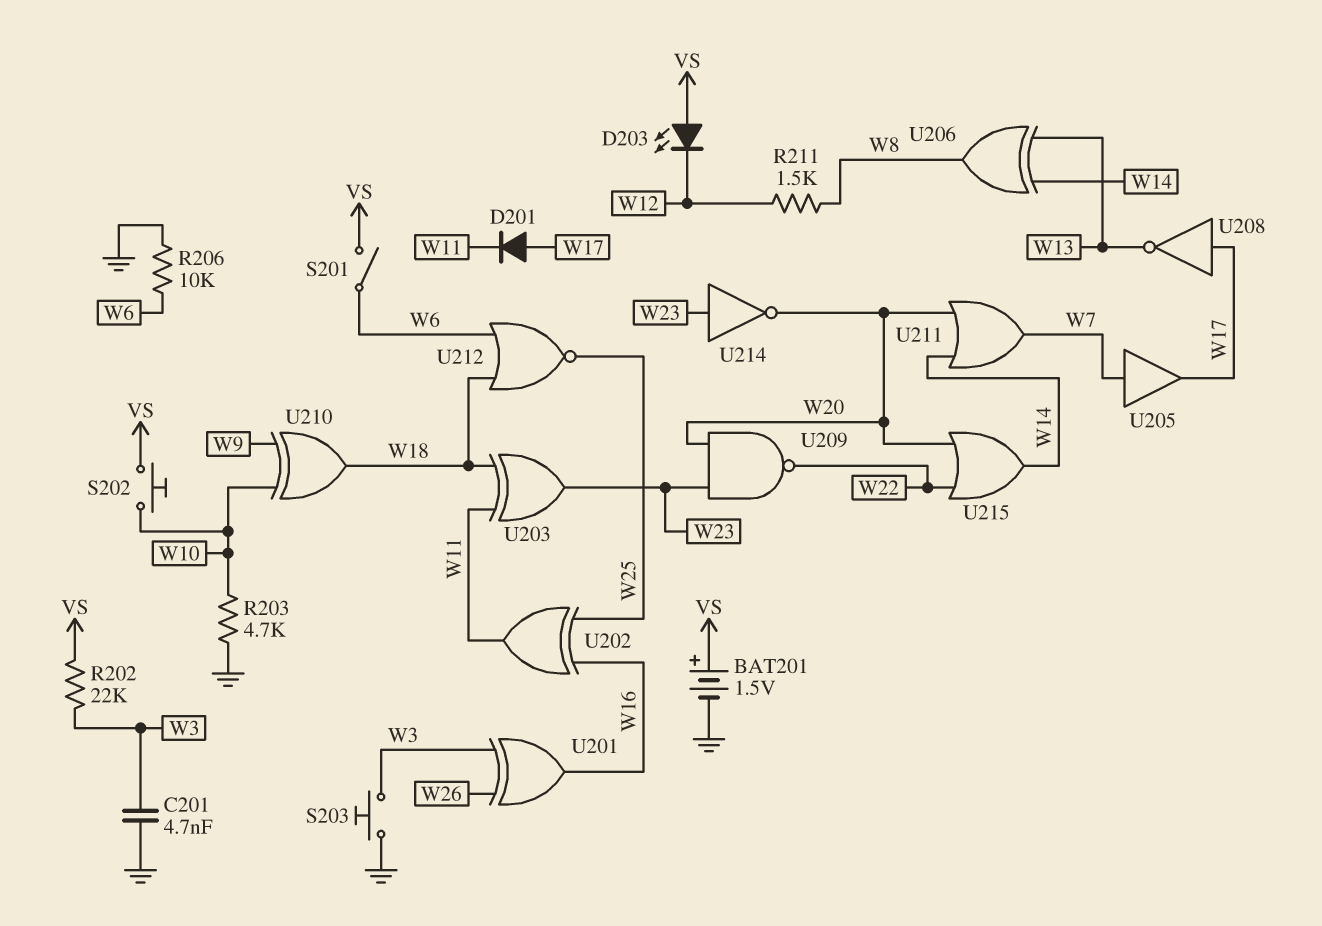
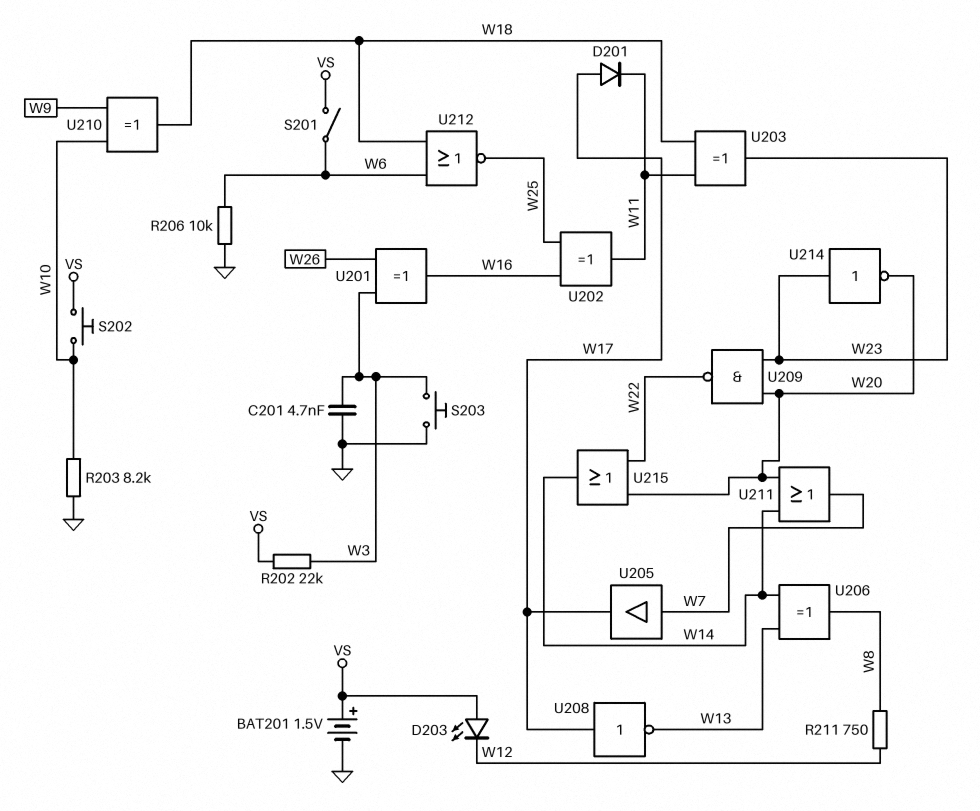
R203: 4.7k (GND, W10) -> 8.2k (GND, W10)
R211: 1.5k (W8, W12) -> 750 (W8, W12)

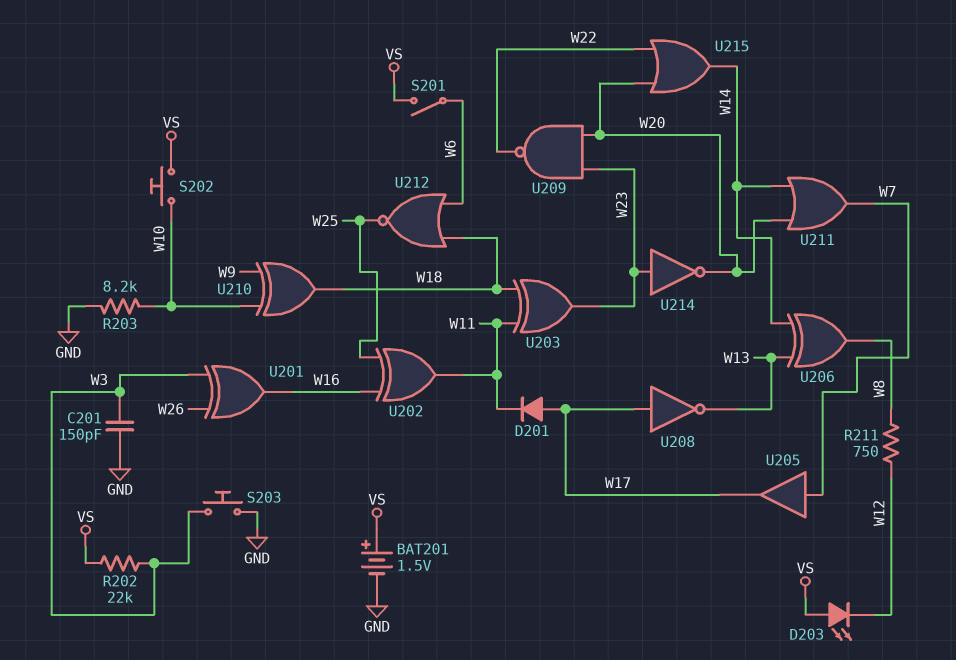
C201: 4.7nF (GND, W3) -> 150pF (GND, W3)
R206: 10k (GND, W6) -> none

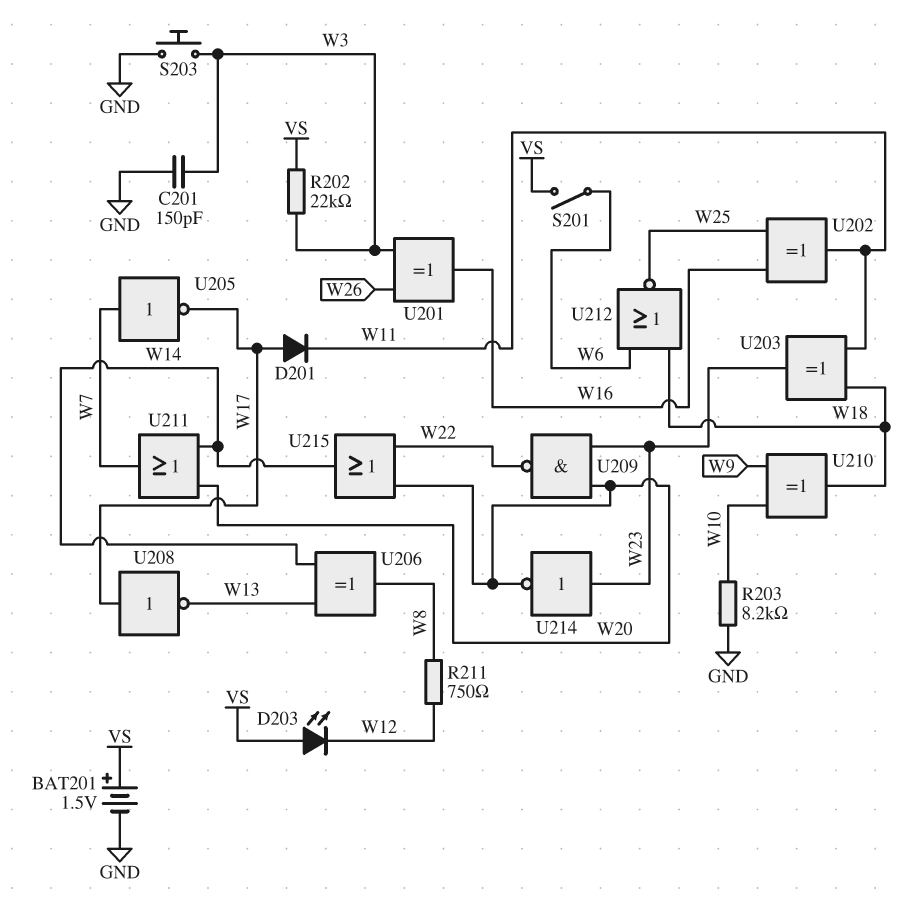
S202: button (VS, W10) -> none
U205: buffer (in W7, out W17) -> NOT (in W7, out W17)

